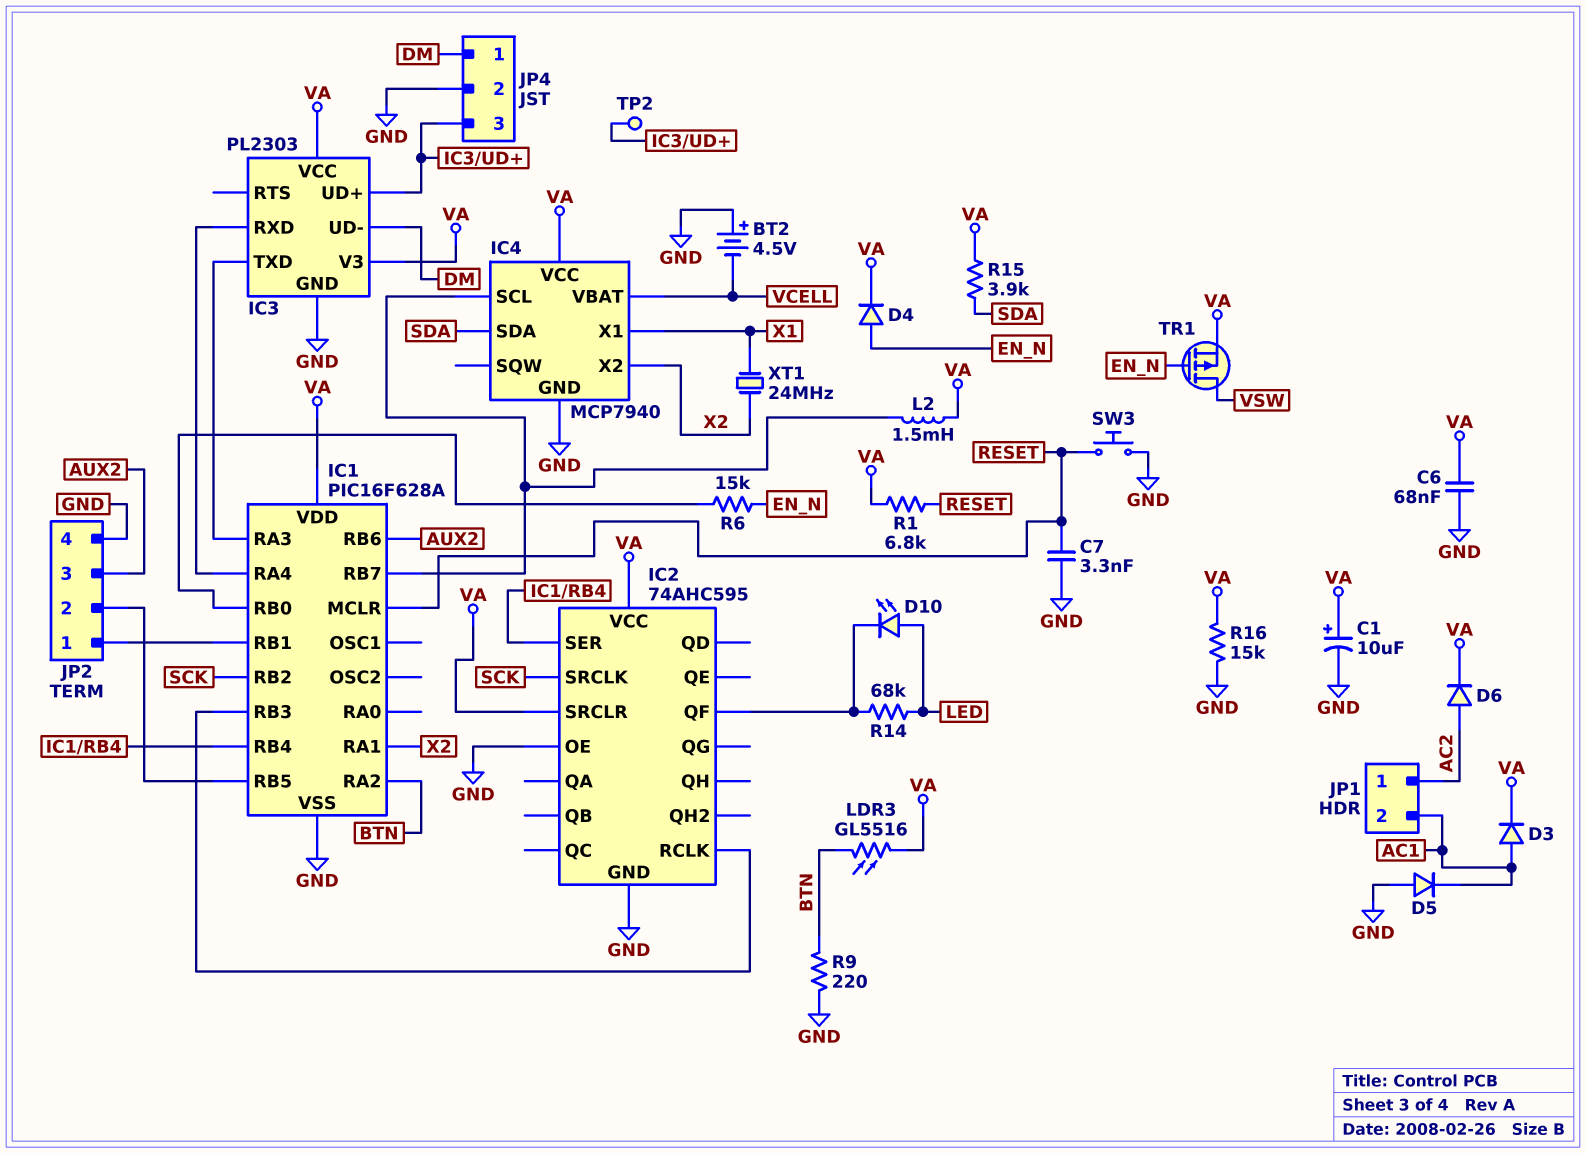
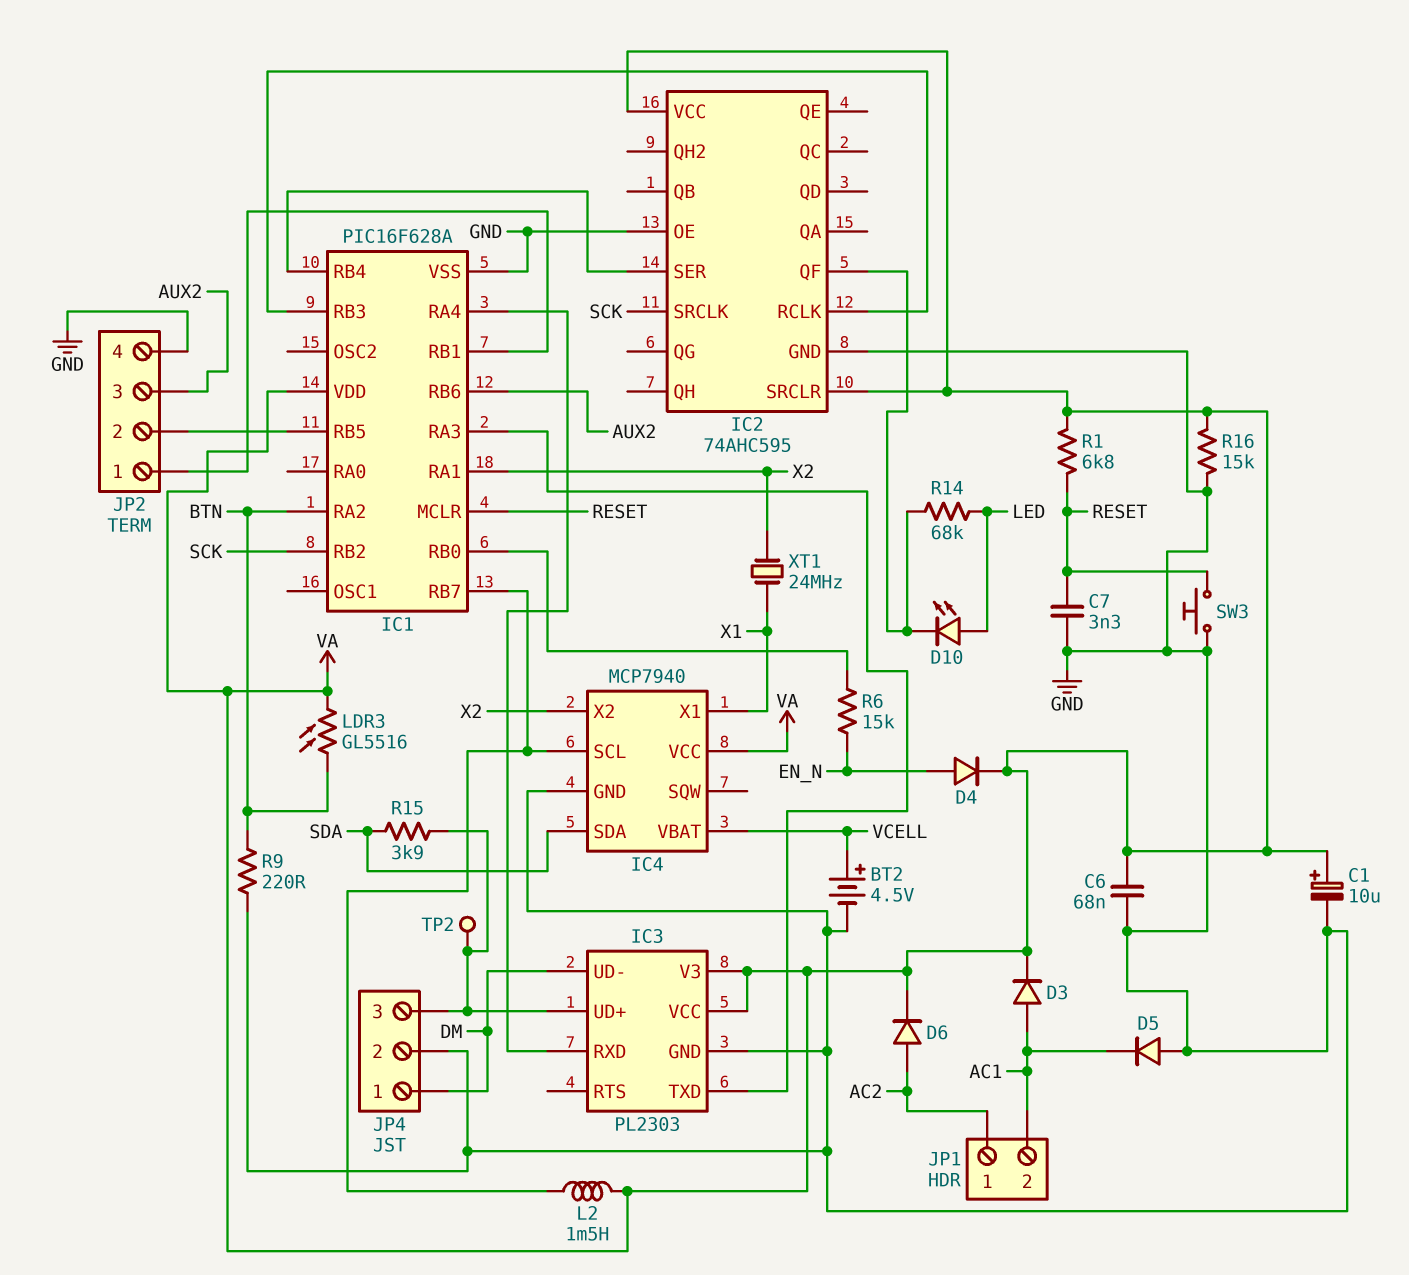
BT2: 4.5V (plus GND, minus VCELL) -> 4.5V (plus VCELL, minus GND)
R15: 3.9k (SDA, VA) -> 3.9k (IC3/UD+, SDA)
TR1: PMOS (G EN_N, D VSW, S VA) -> none

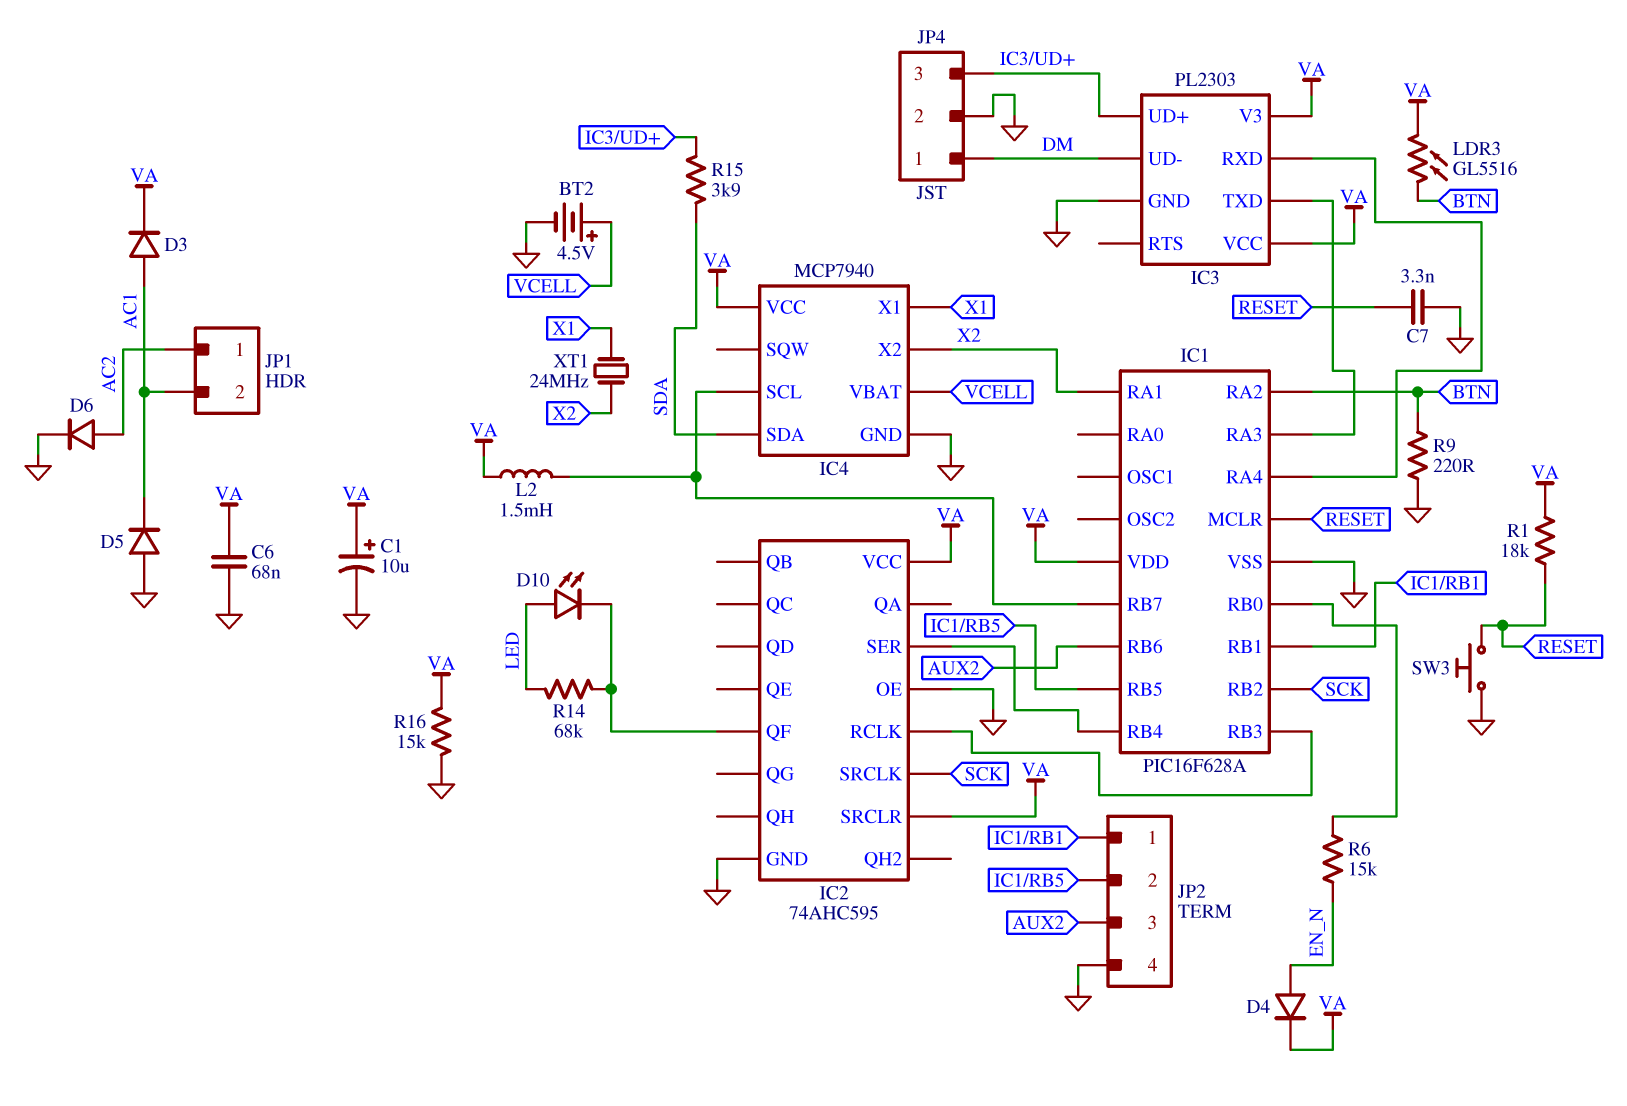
D6: diode (A AC2, K VA) -> diode (A AC2, K GND)
R1: 6.8k (RESET, VA) -> 18k (RESET, VA)
TP2: test point (IC3/UD+) -> none

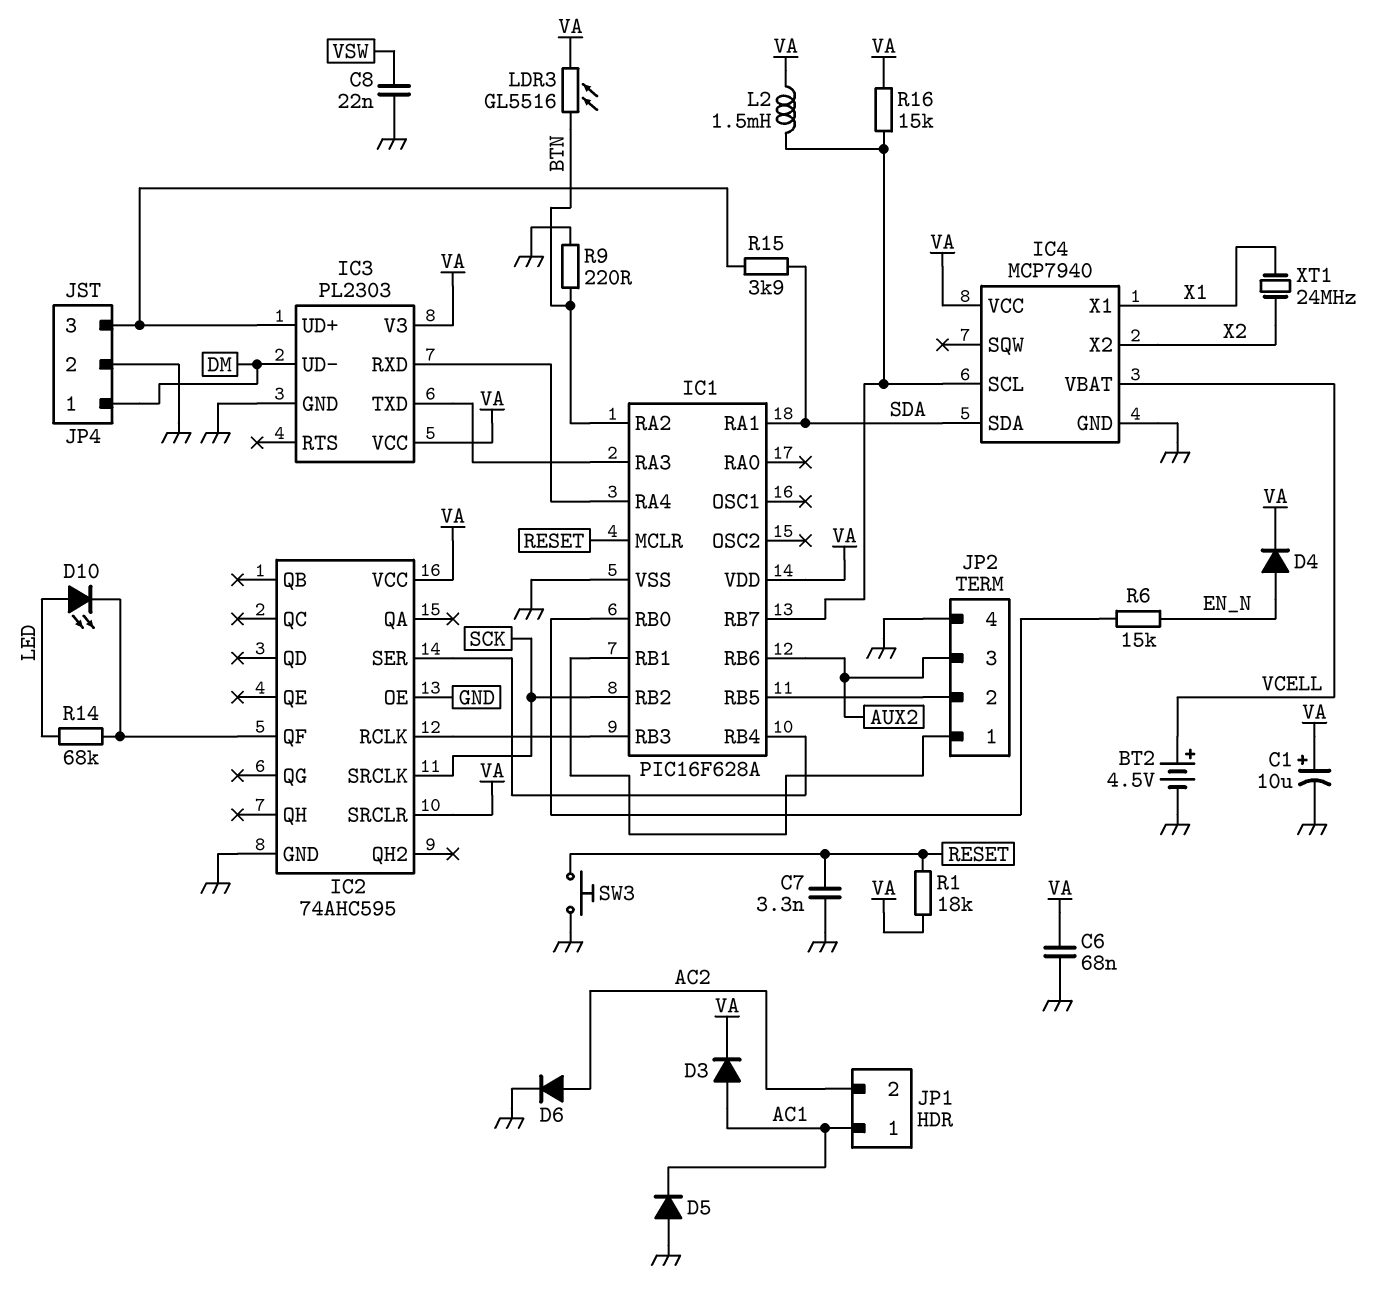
C8: none -> 22nF (GND, VSW)
IC1 pin RA1: X2 -> SDA
JP1 pin 1: AC2 -> AC1
JP1 pin 2: AC1 -> AC2
R16: 15k (GND, VA) -> 15k (IC1/RB7, VA)

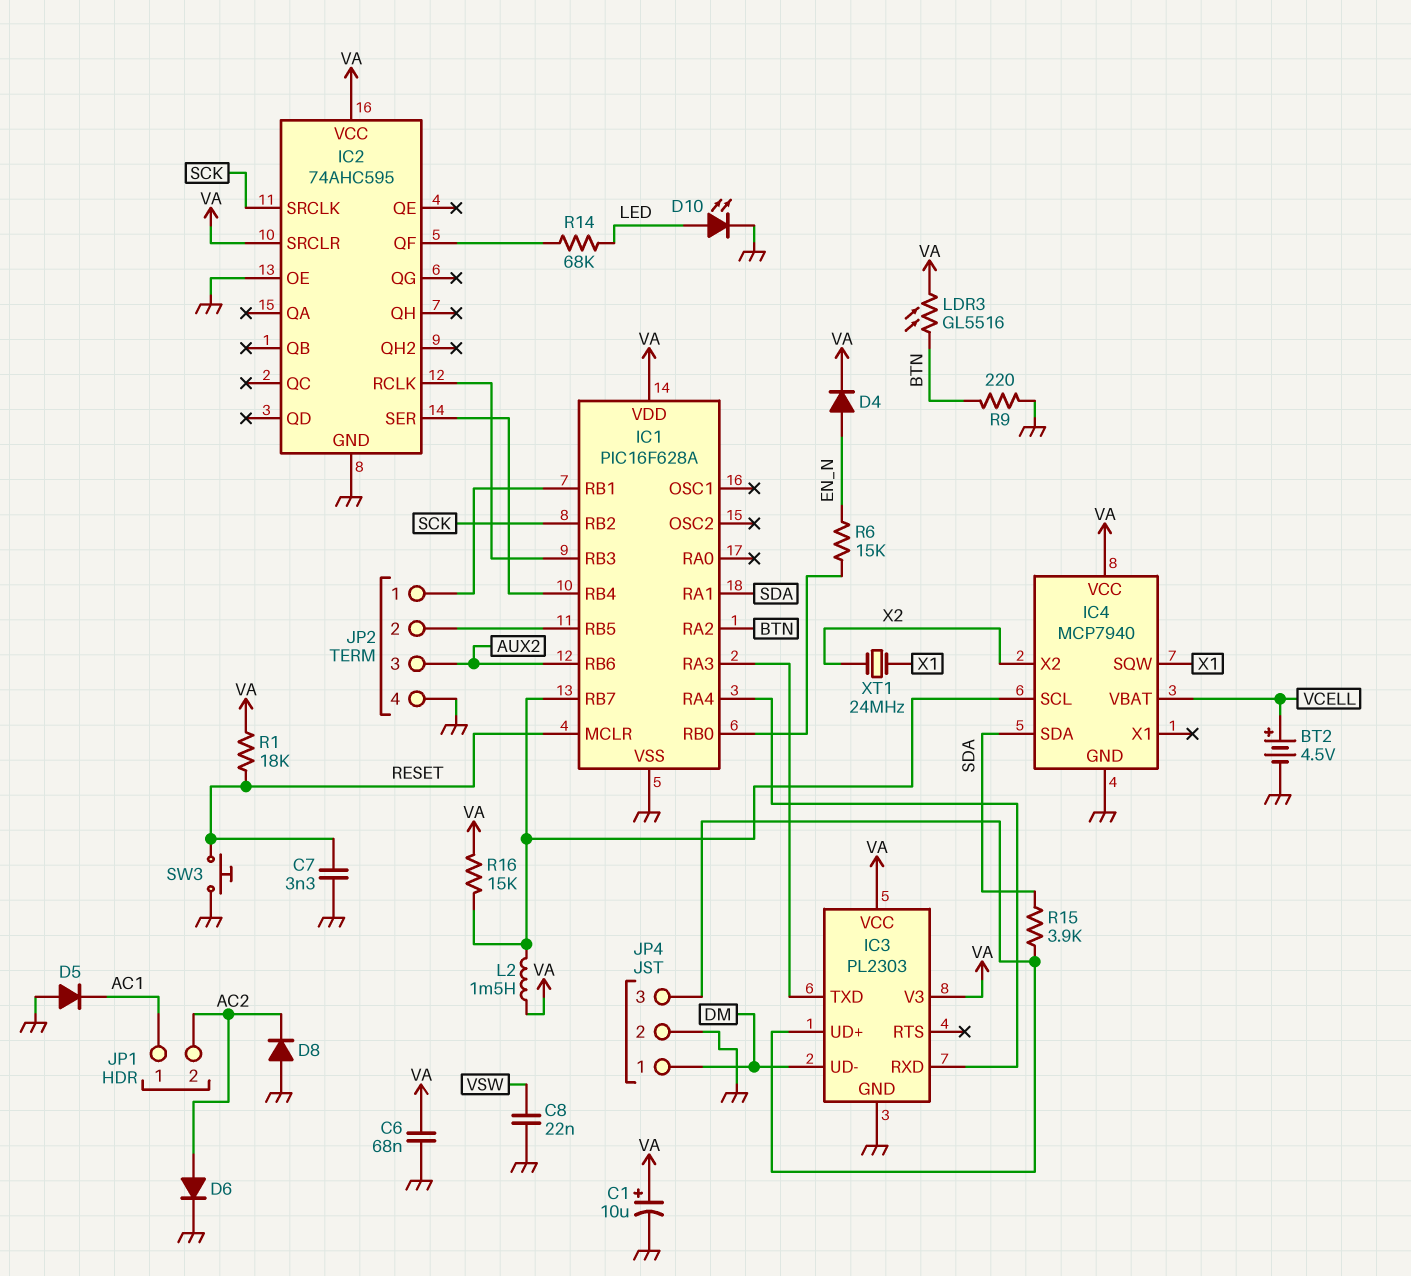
D3: diode (A AC1, K VA) -> none
D8: none -> diode (A GND, K AC2)
D10: LED (A LED, K IC2/QF) -> LED (A LED, K GND)
IC4 pin SQW: none -> X1
IC4 pin X1: X1 -> none

